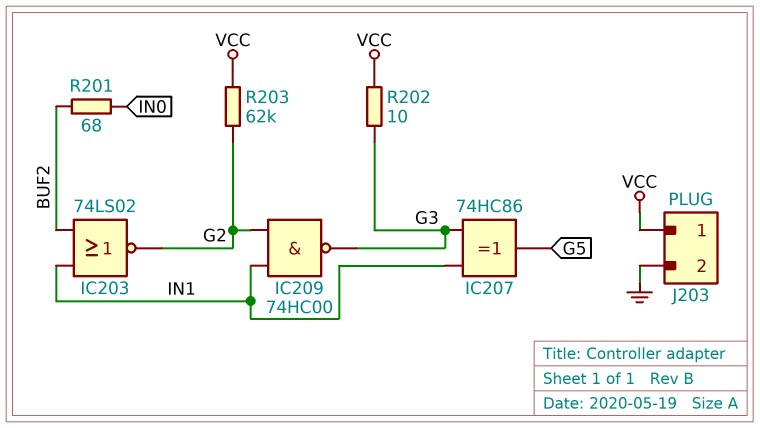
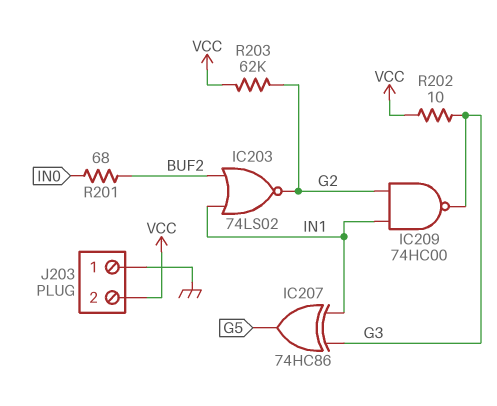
J203 pin 1: VCC -> GND
J203 pin 2: GND -> VCC

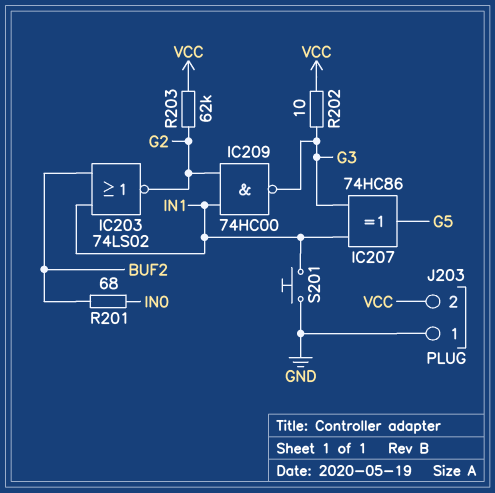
S201: none -> button (GND, IN1)

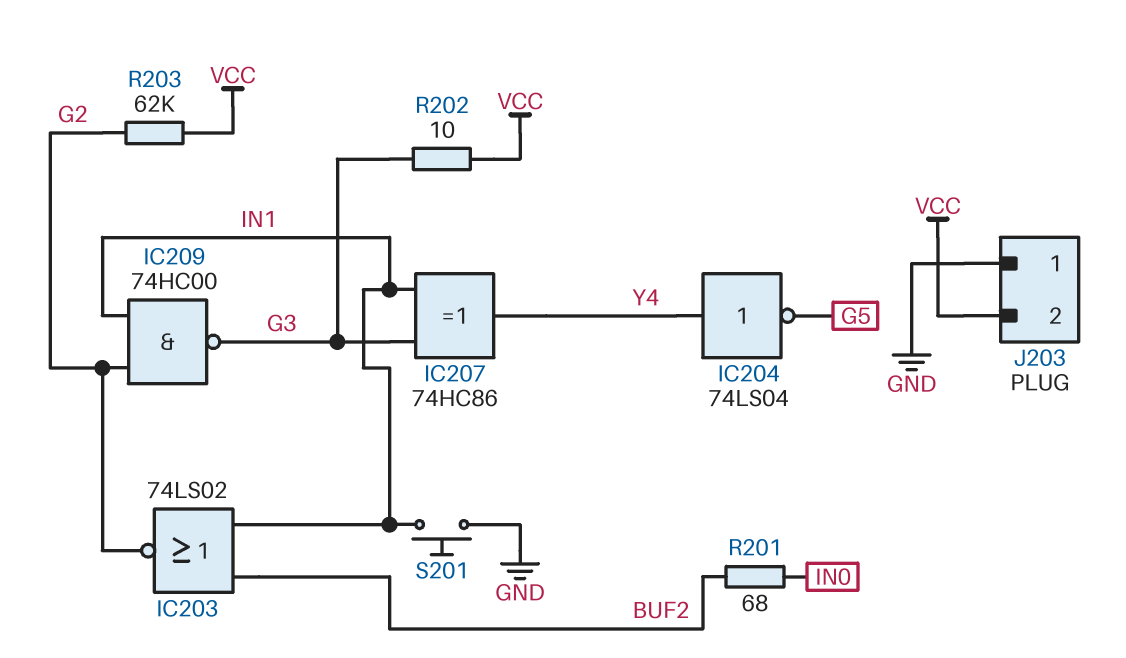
IC204: none -> NOT 74LS04 (in Y4, out G5)
IC207: XOR 74HC86 (in G3, in IN1, out G5) -> XOR 74HC86 (in G3, in IN1, out Y4)

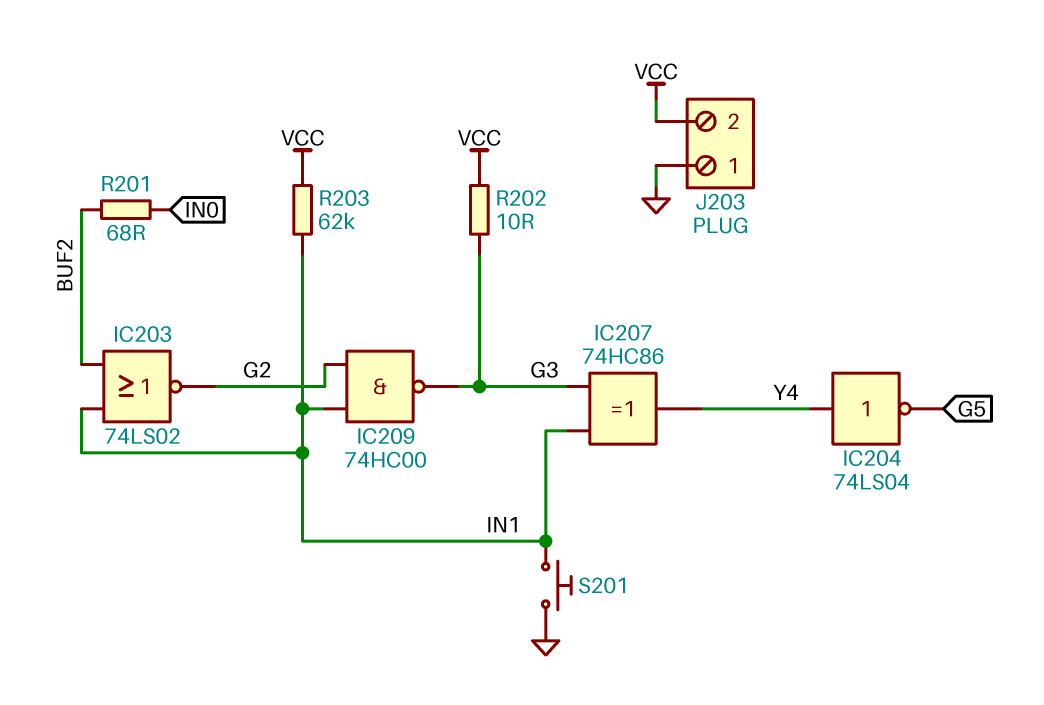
R203: 62k (G2, VCC) -> 62k (IN1, VCC)

